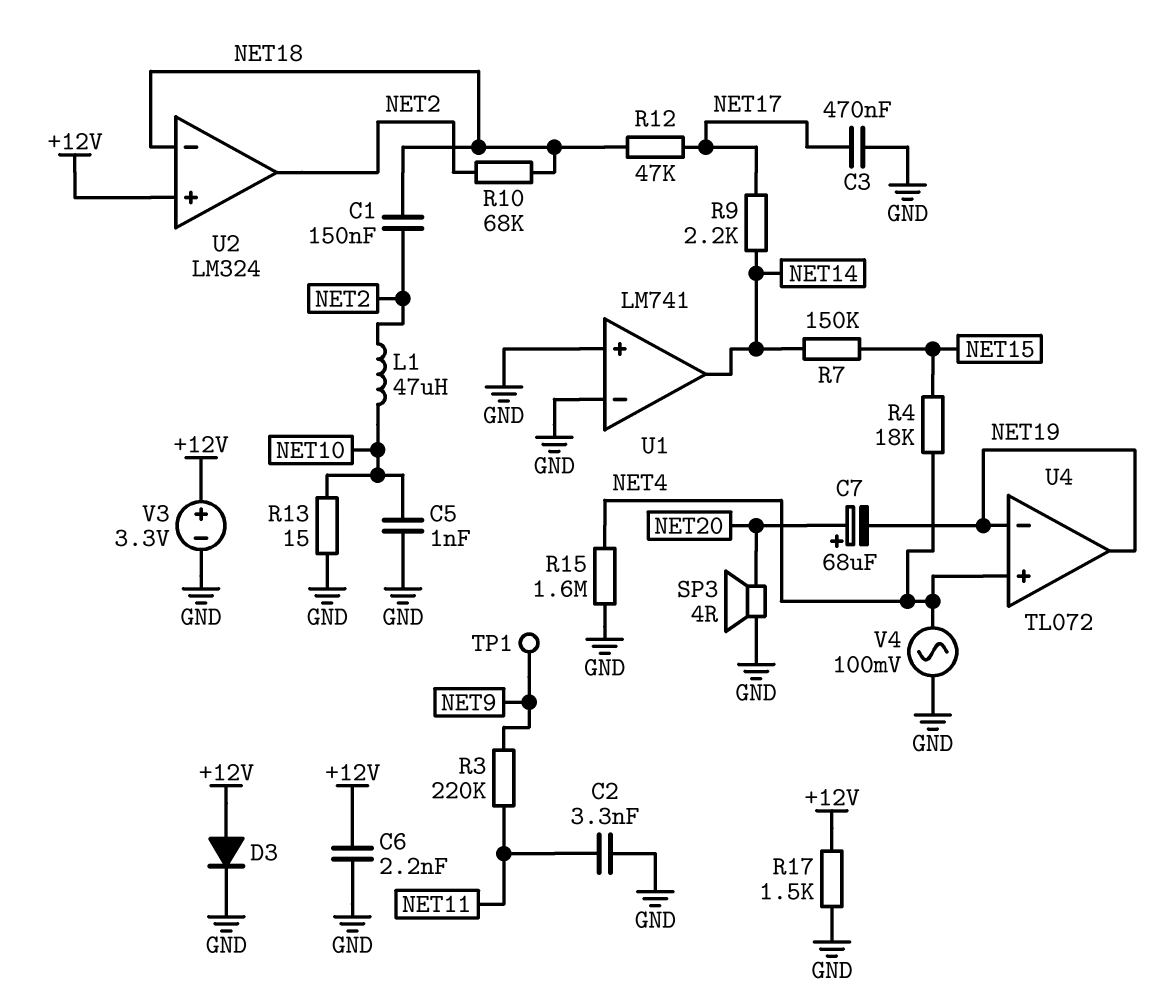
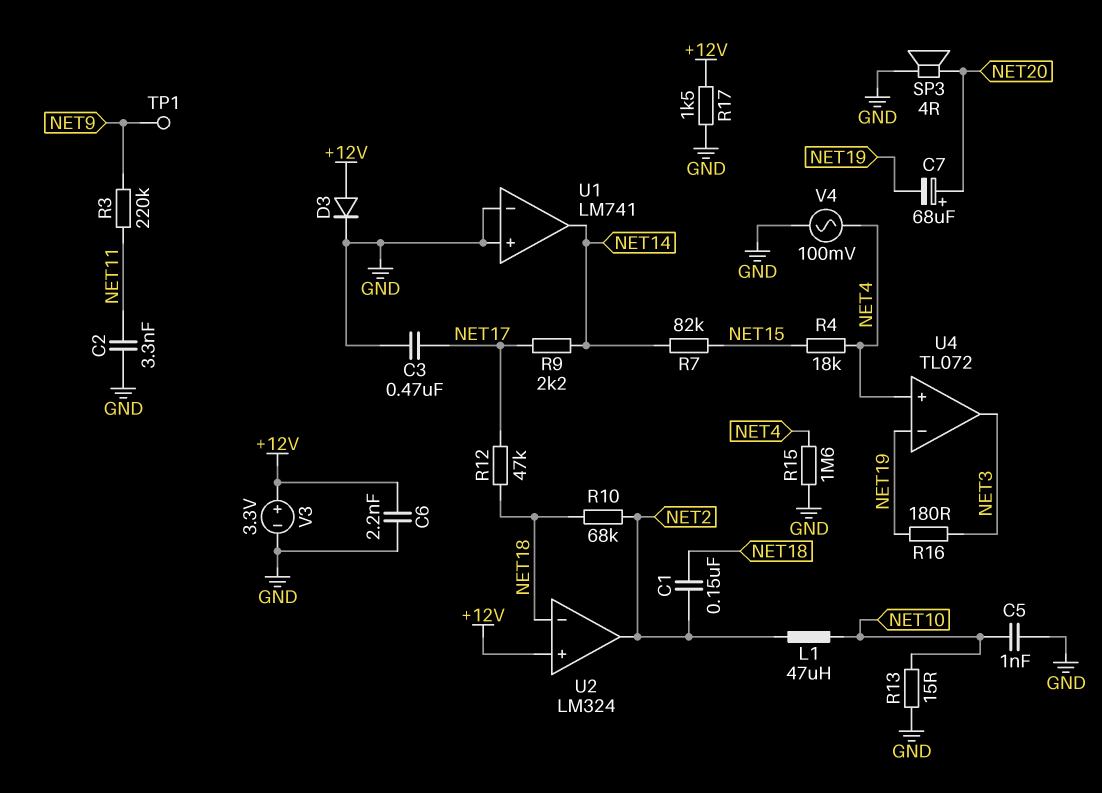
R7: 150k (NET14, NET15) -> 82k (NET14, NET15)
R16: none -> 180 (NET3, NET19)
U4 pin out: NET19 -> NET3

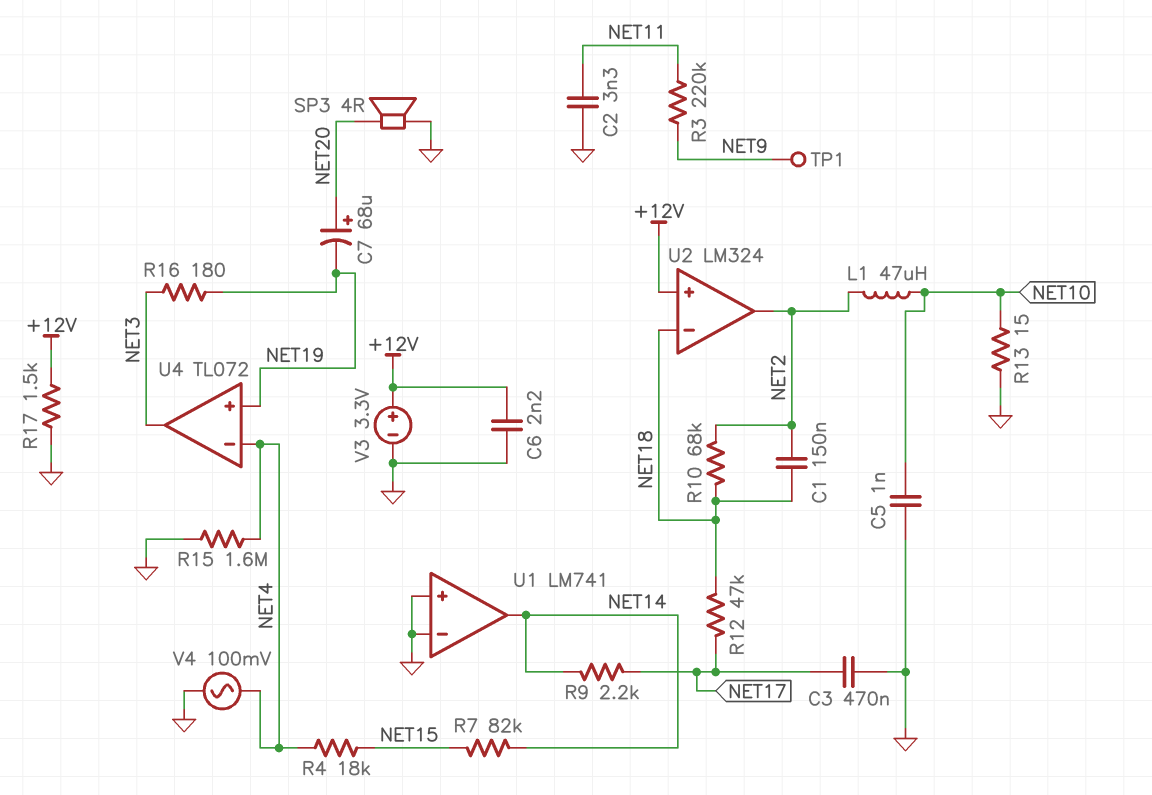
D3: diode (A +12V, K GND) -> none
U4 pin in+: NET4 -> NET19
U4 pin in-: NET19 -> NET4

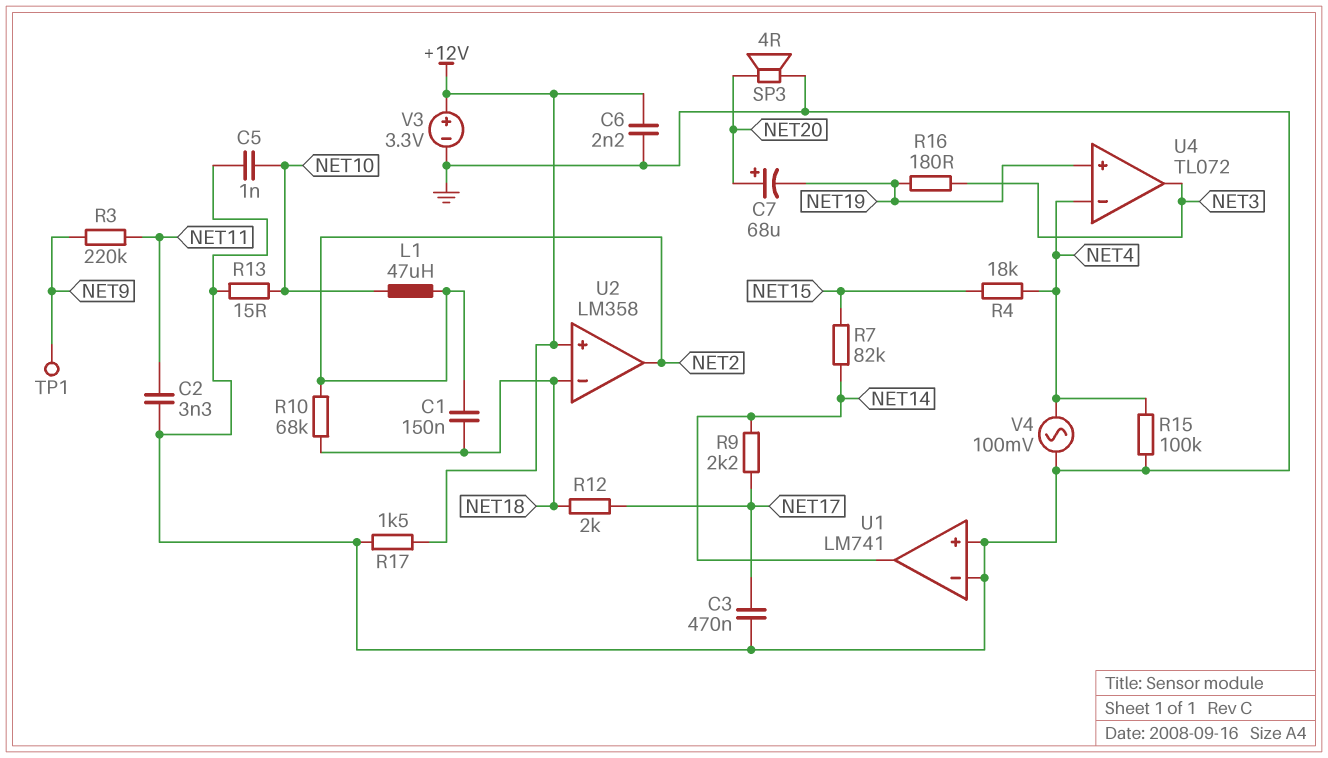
R12: 47k (NET17, NET18) -> 2k (NET17, NET18)
R15: 1.6M (GND, NET4) -> 100k (GND, NET4)
U2: LM324 -> LM358

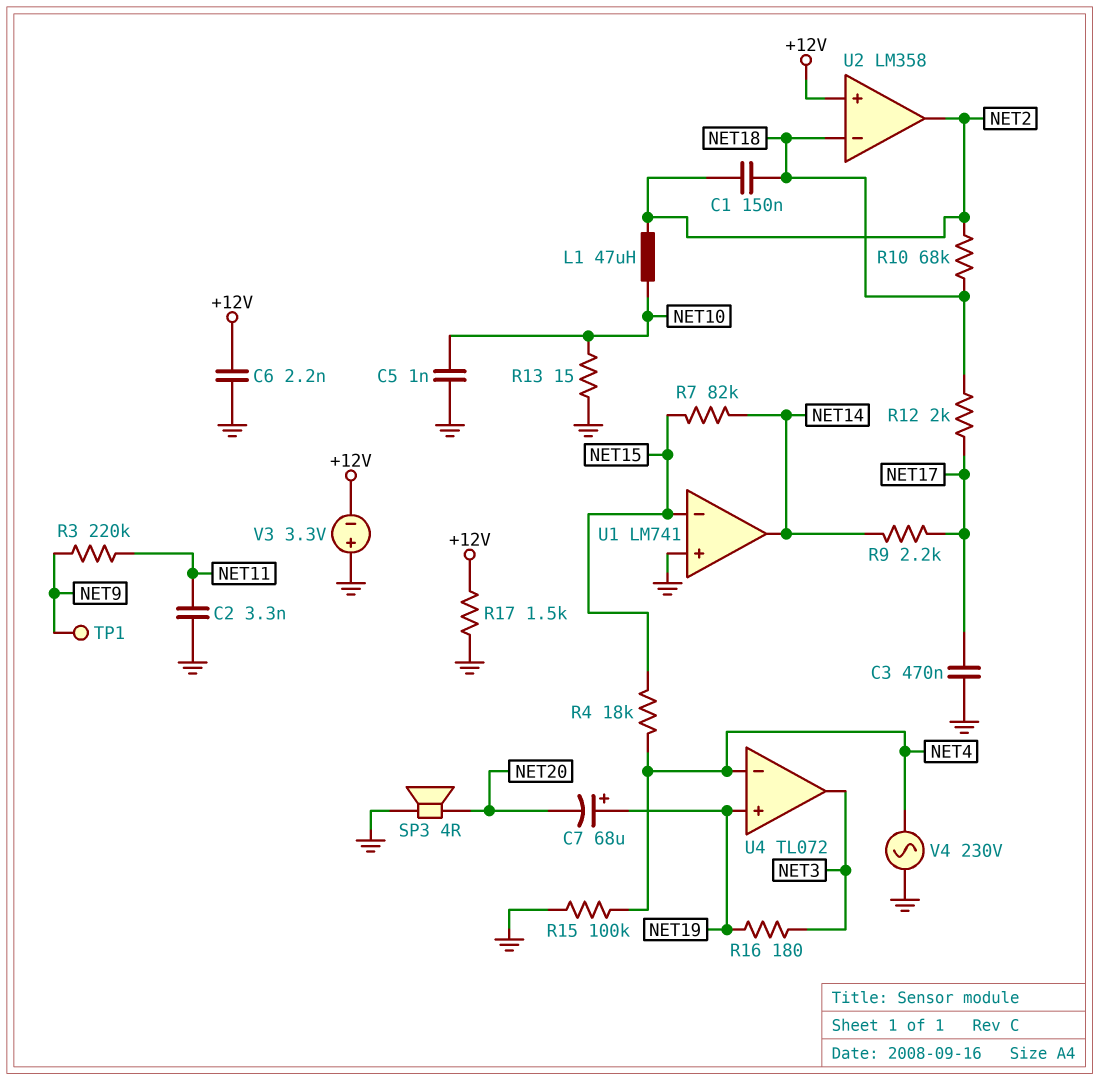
C7: 68uF (plus NET20, minus NET19) -> 68uF (plus NET19, minus NET20)
U1 pin in-: GND -> NET15
V3: 3.3V (plus +12V, minus GND) -> 3.3V (plus GND, minus +12V)
V4: AC 100mV (GND, NET4) -> AC 230V (GND, NET4)

